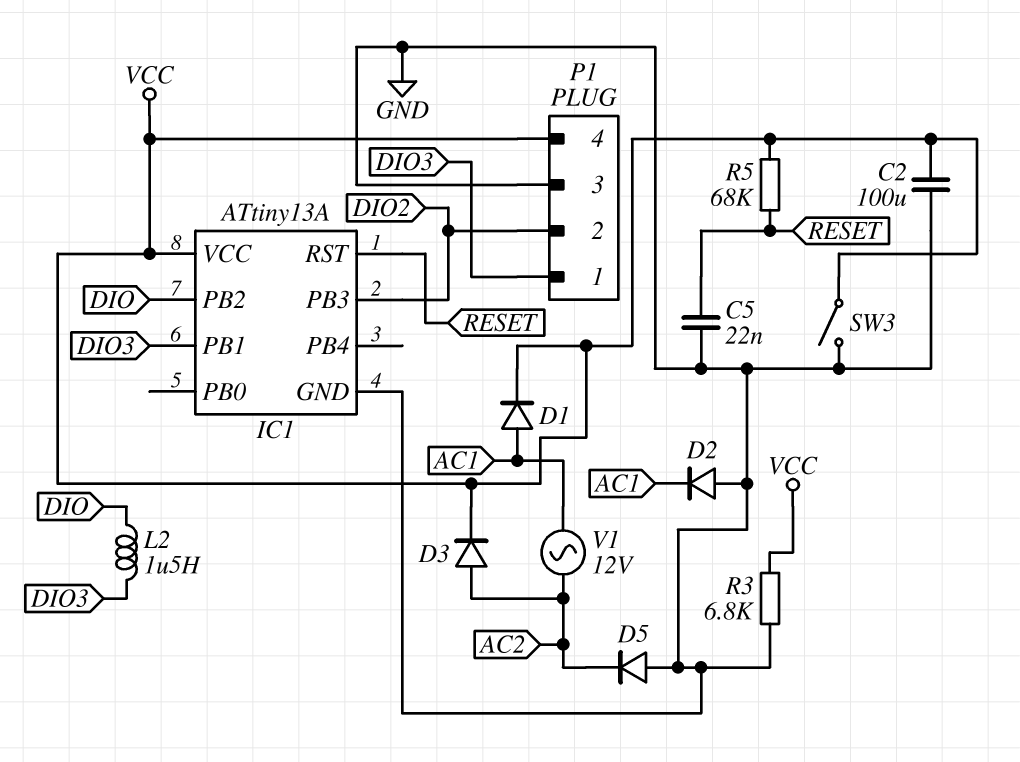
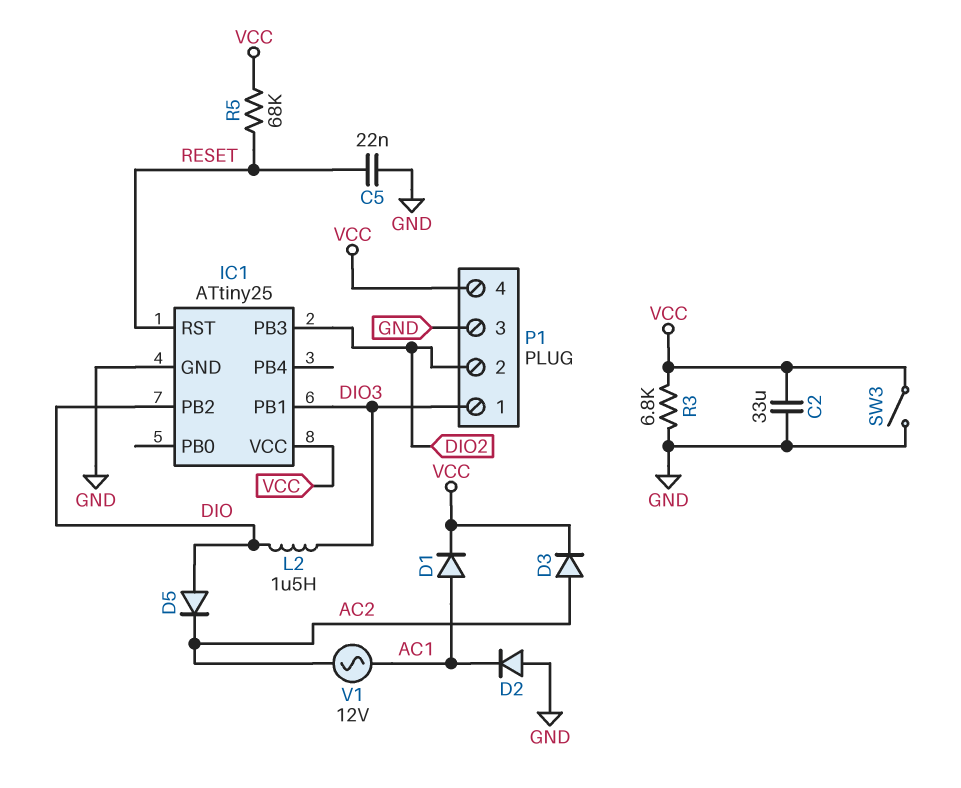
C2: 100uF (GND, VCC) -> 33uF (GND, VCC)
D5: diode (A GND, K AC2) -> diode (A DIO, K AC2)
IC1: ATtiny13A -> ATtiny25

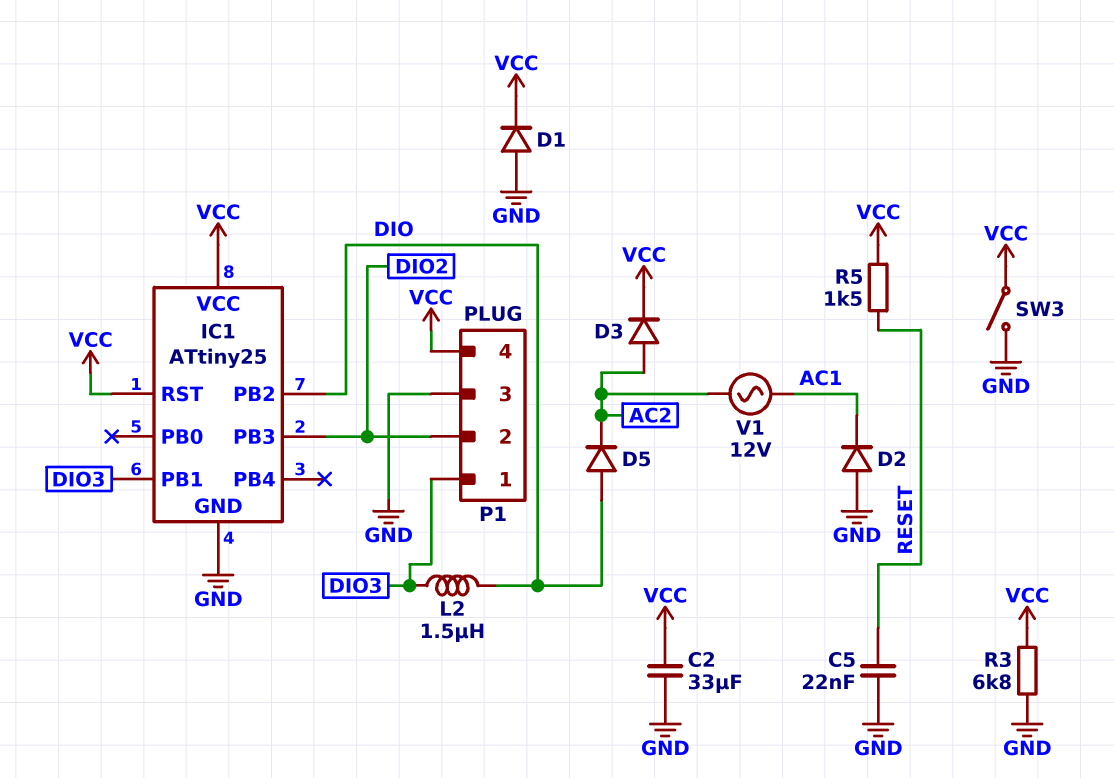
D1: diode (A AC1, K VCC) -> diode (A GND, K VCC)
IC1 pin RST: RESET -> VCC
R5: 68k (RESET, VCC) -> 1.5k (RESET, VCC)

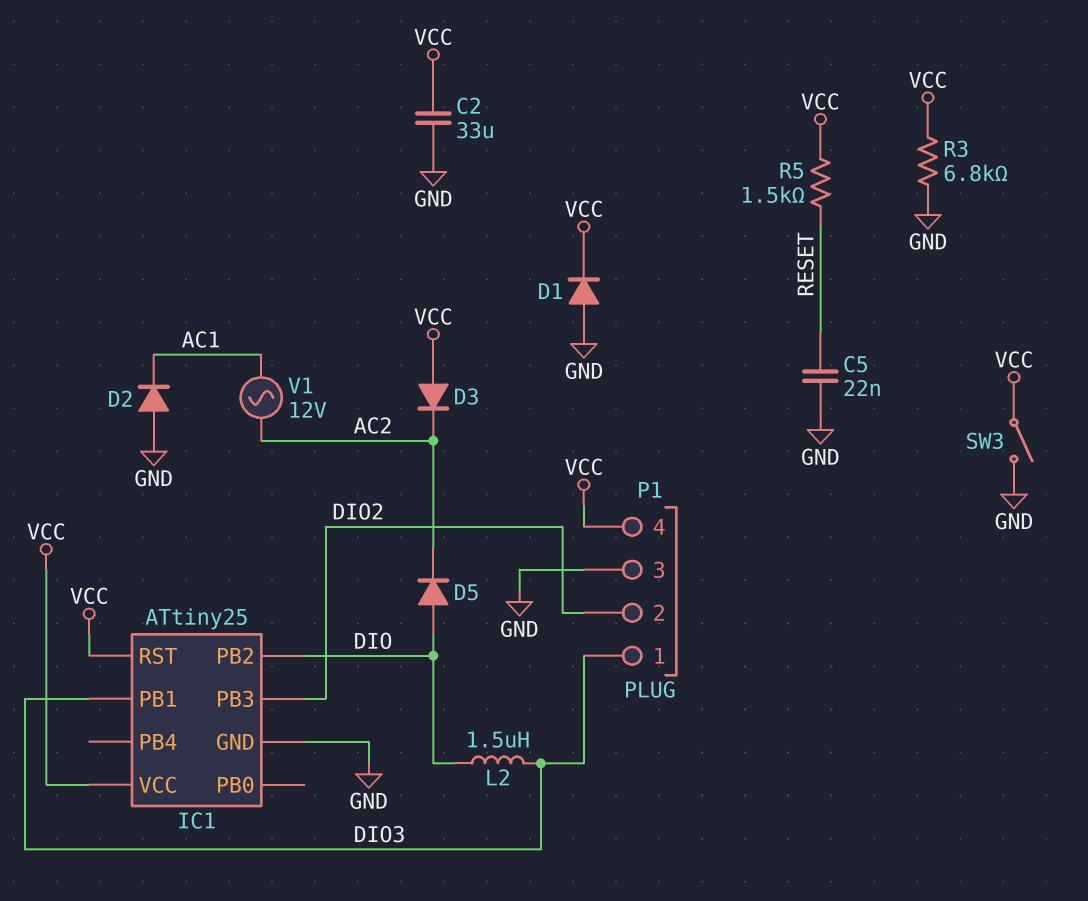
D3: diode (A AC2, K VCC) -> diode (A VCC, K AC2)

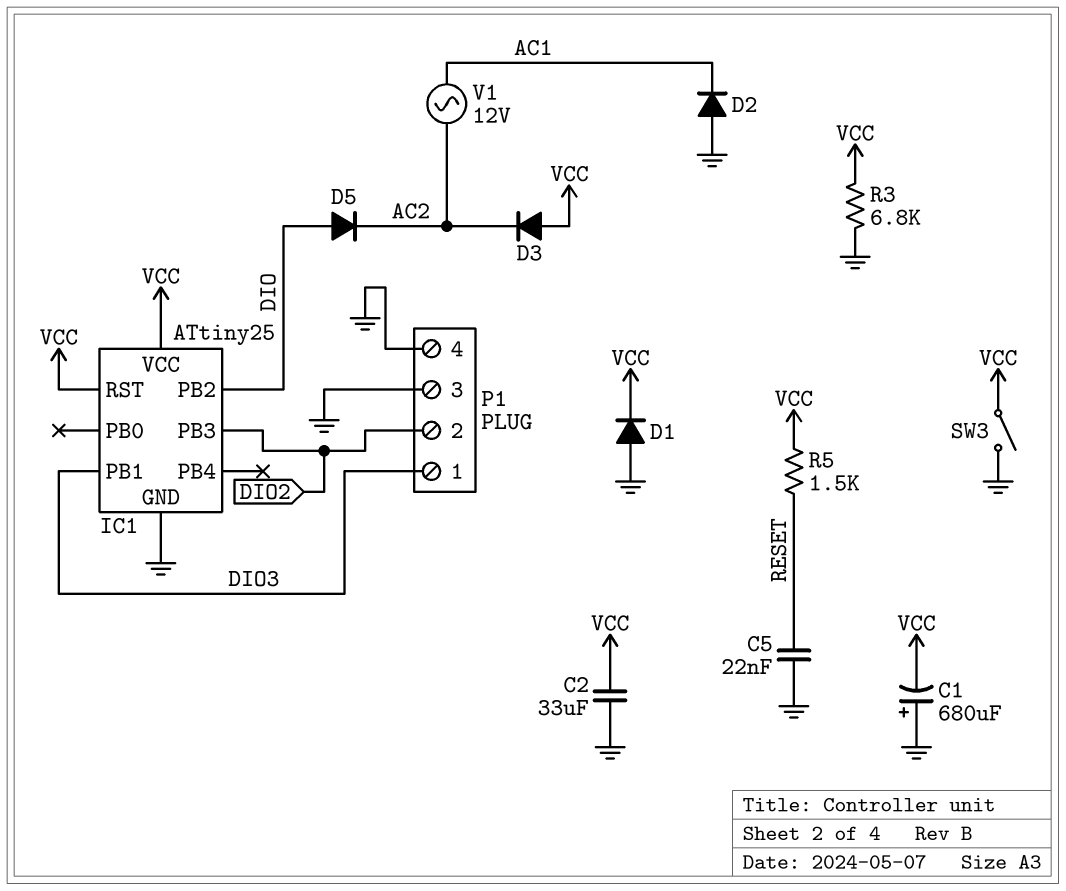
C1: none -> 680uF (plus GND, minus VCC)
L2: 1.5uH (DIO, DIO3) -> none
P1 pin 4: VCC -> GND

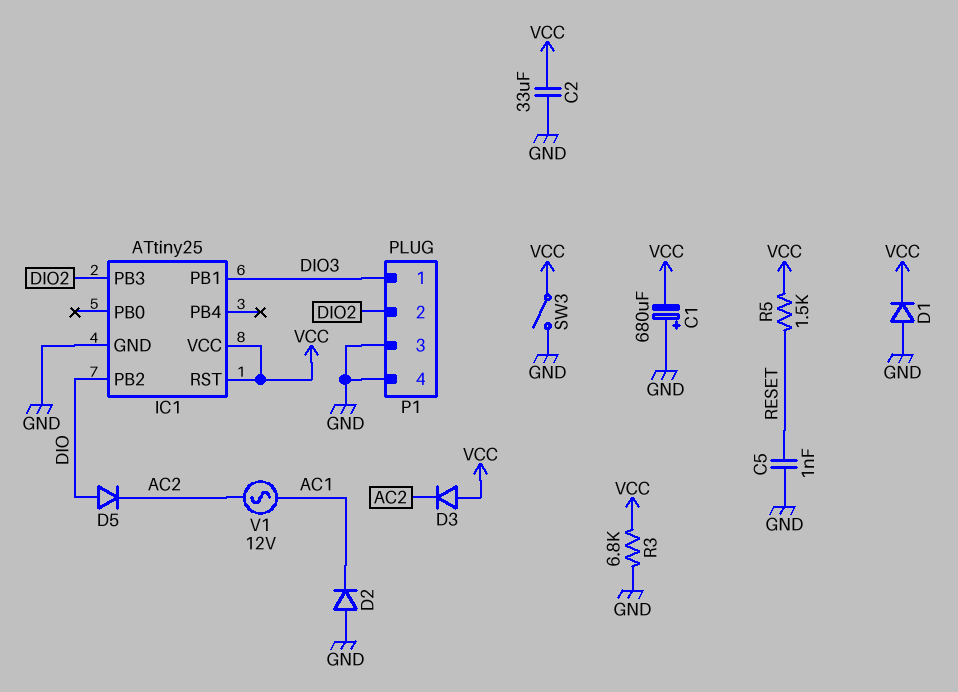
C5: 22nF (GND, RESET) -> 1nF (GND, RESET)

